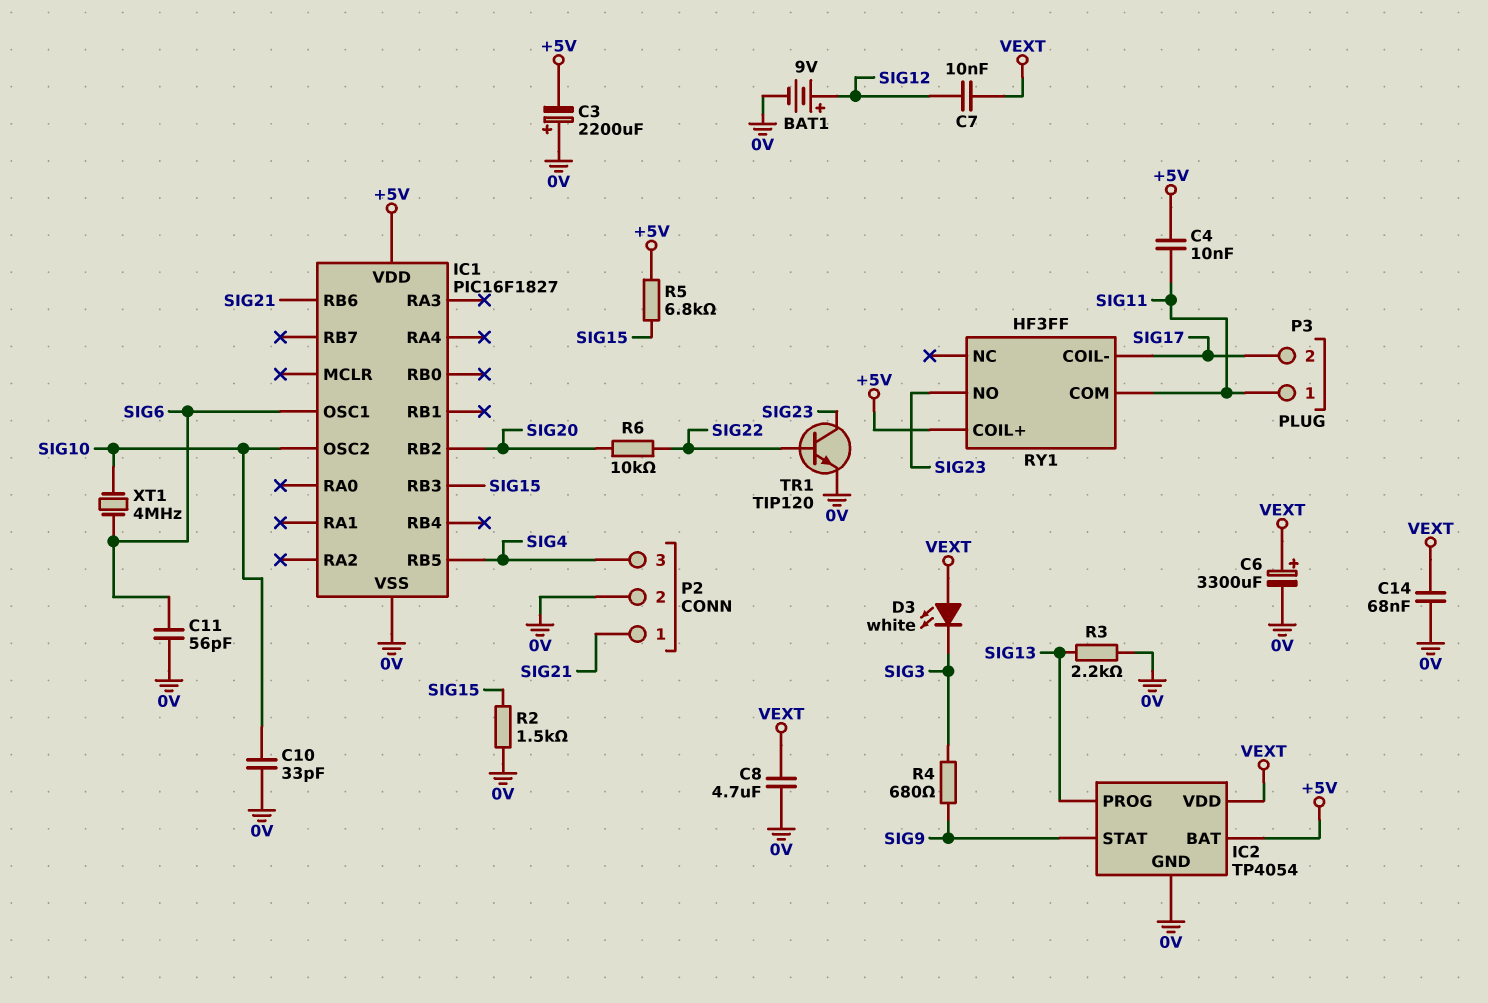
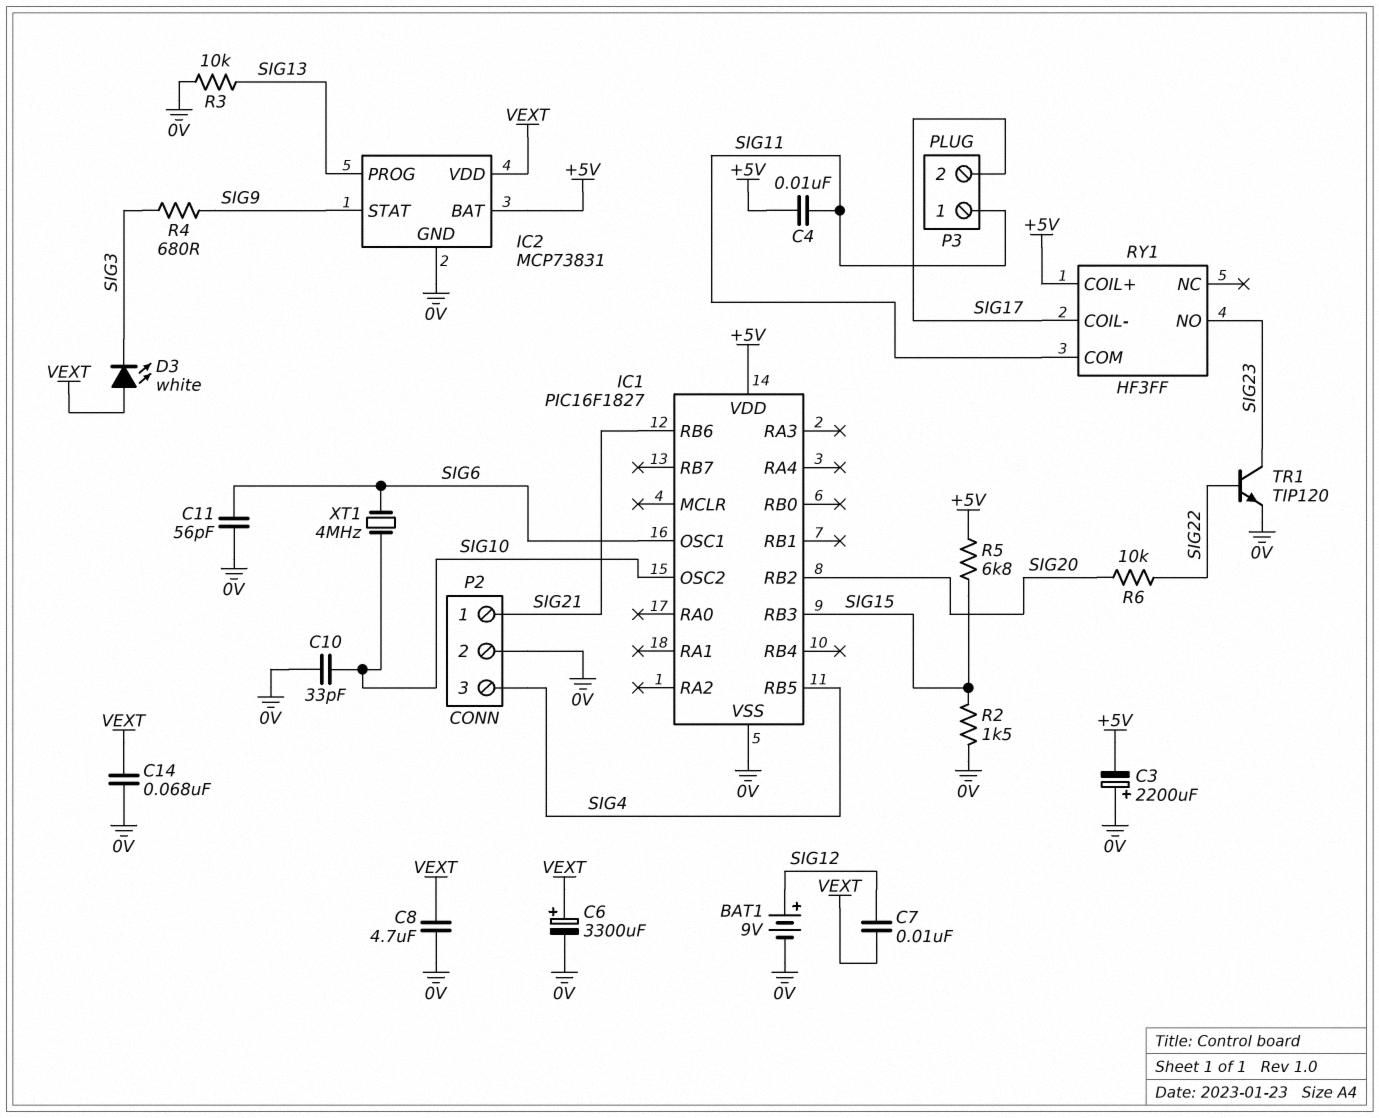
IC2: TP4054 -> MCP73831
R3: 2.2k (0V, SIG13) -> 10k (0V, SIG13)

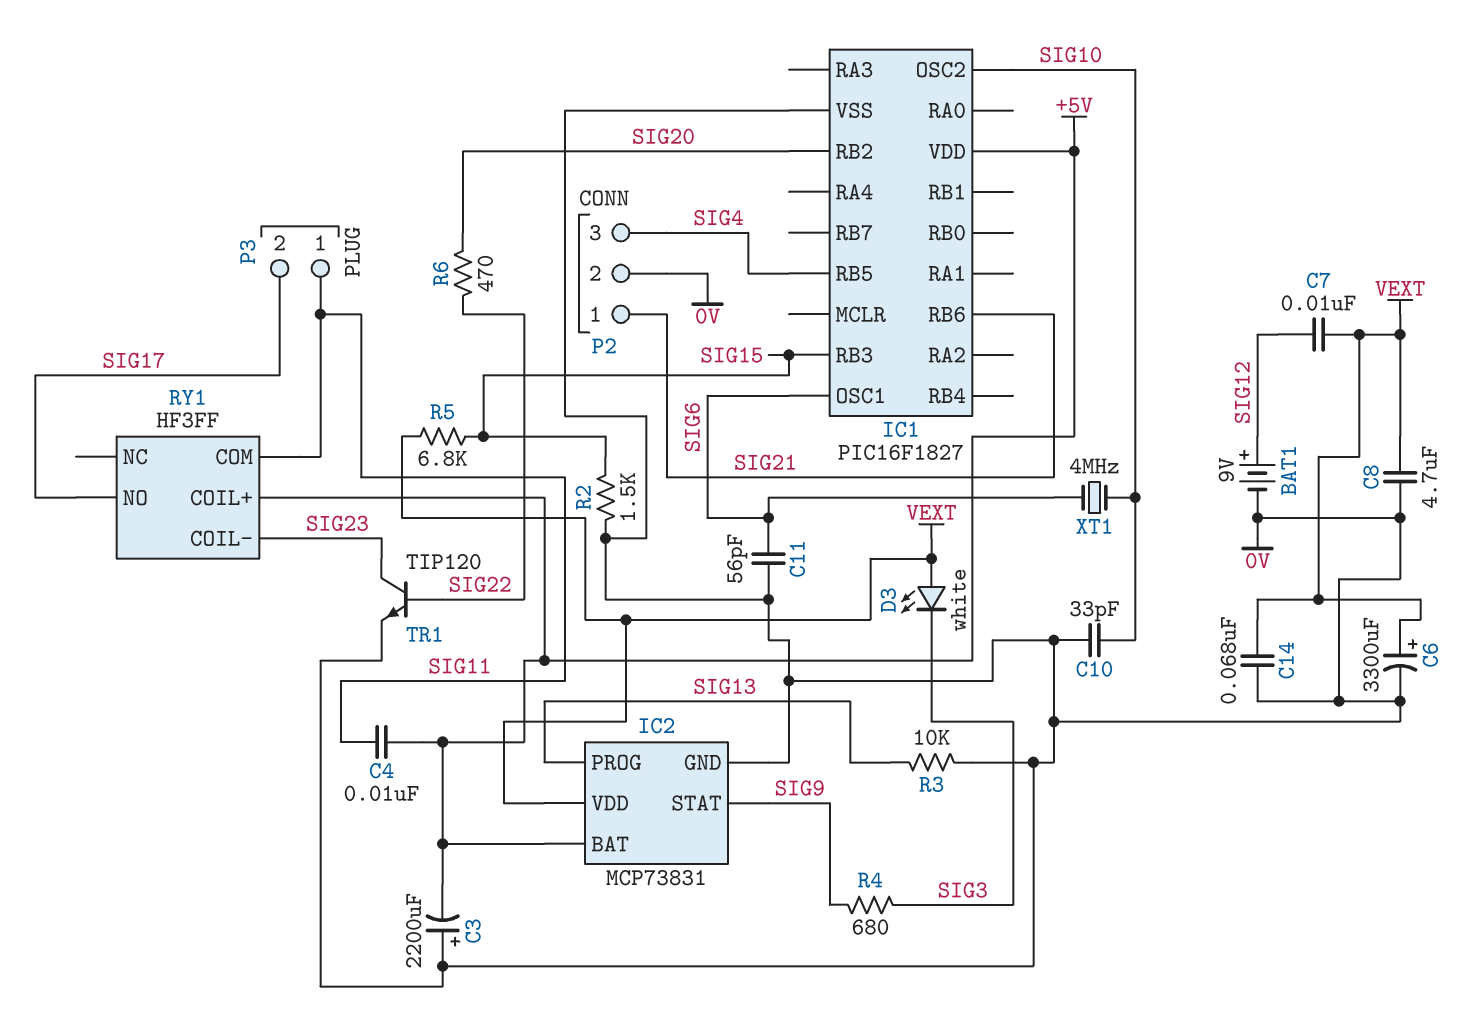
R5: 6.8k (+5V, SIG15) -> 6.8k (SIG15, VEXT)
R6: 10k (SIG20, SIG22) -> 470 (SIG20, SIG22)
RY1 pin COIL-: SIG17 -> SIG23
RY1 pin NO: SIG23 -> SIG17

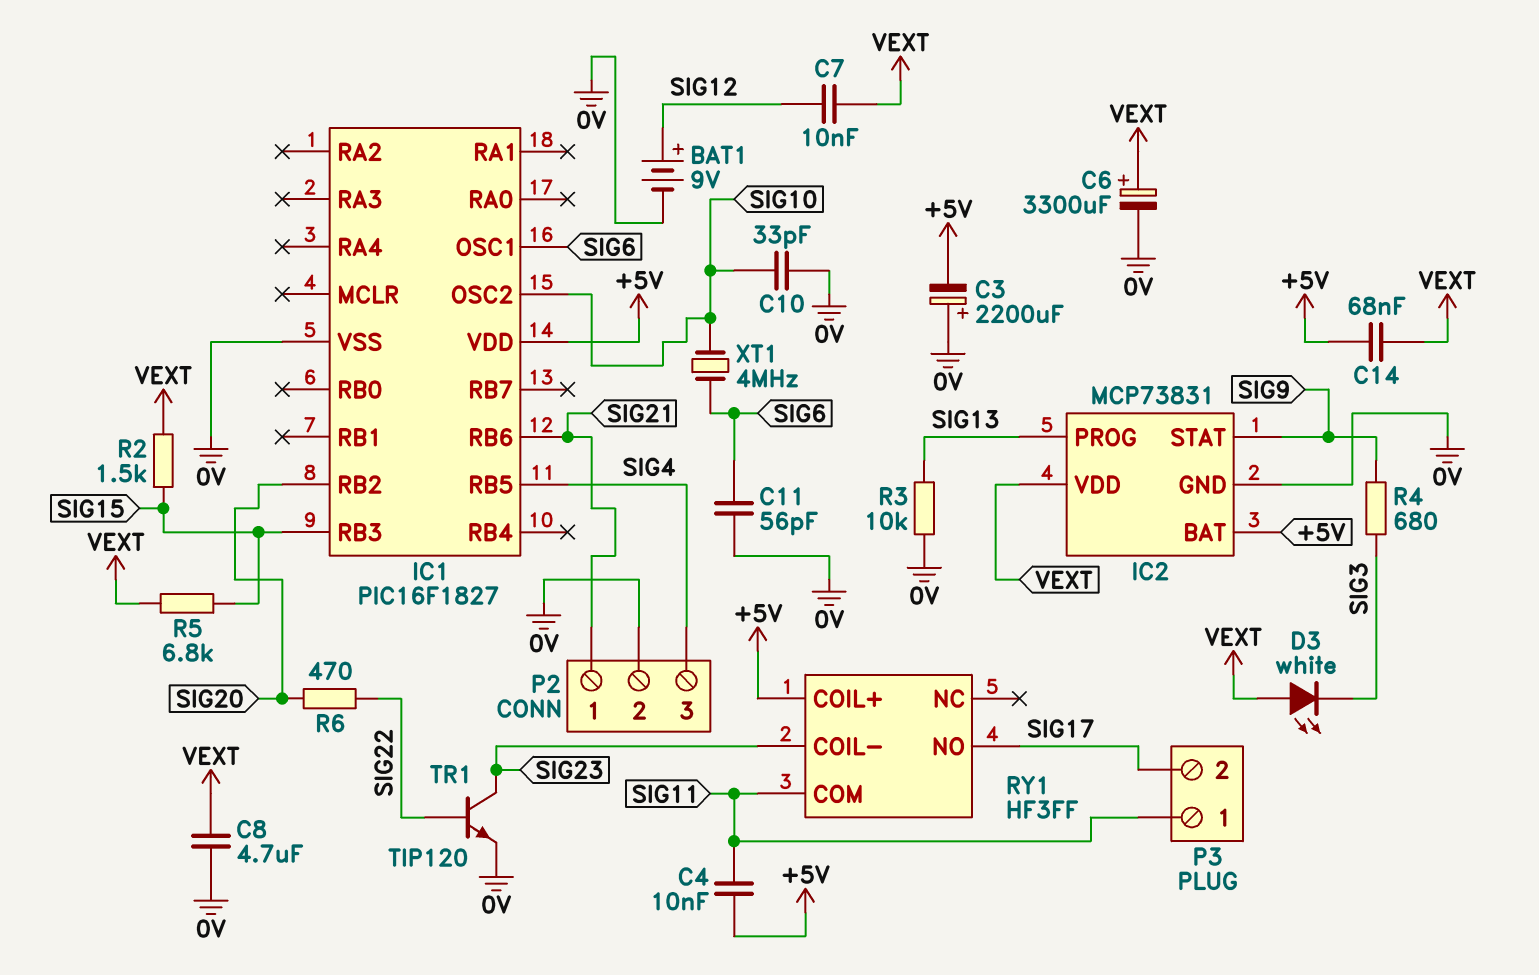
C14: 68nF (0V, VEXT) -> 68nF (+5V, VEXT)
R2: 1.5k (0V, SIG15) -> 1.5k (SIG15, VEXT)

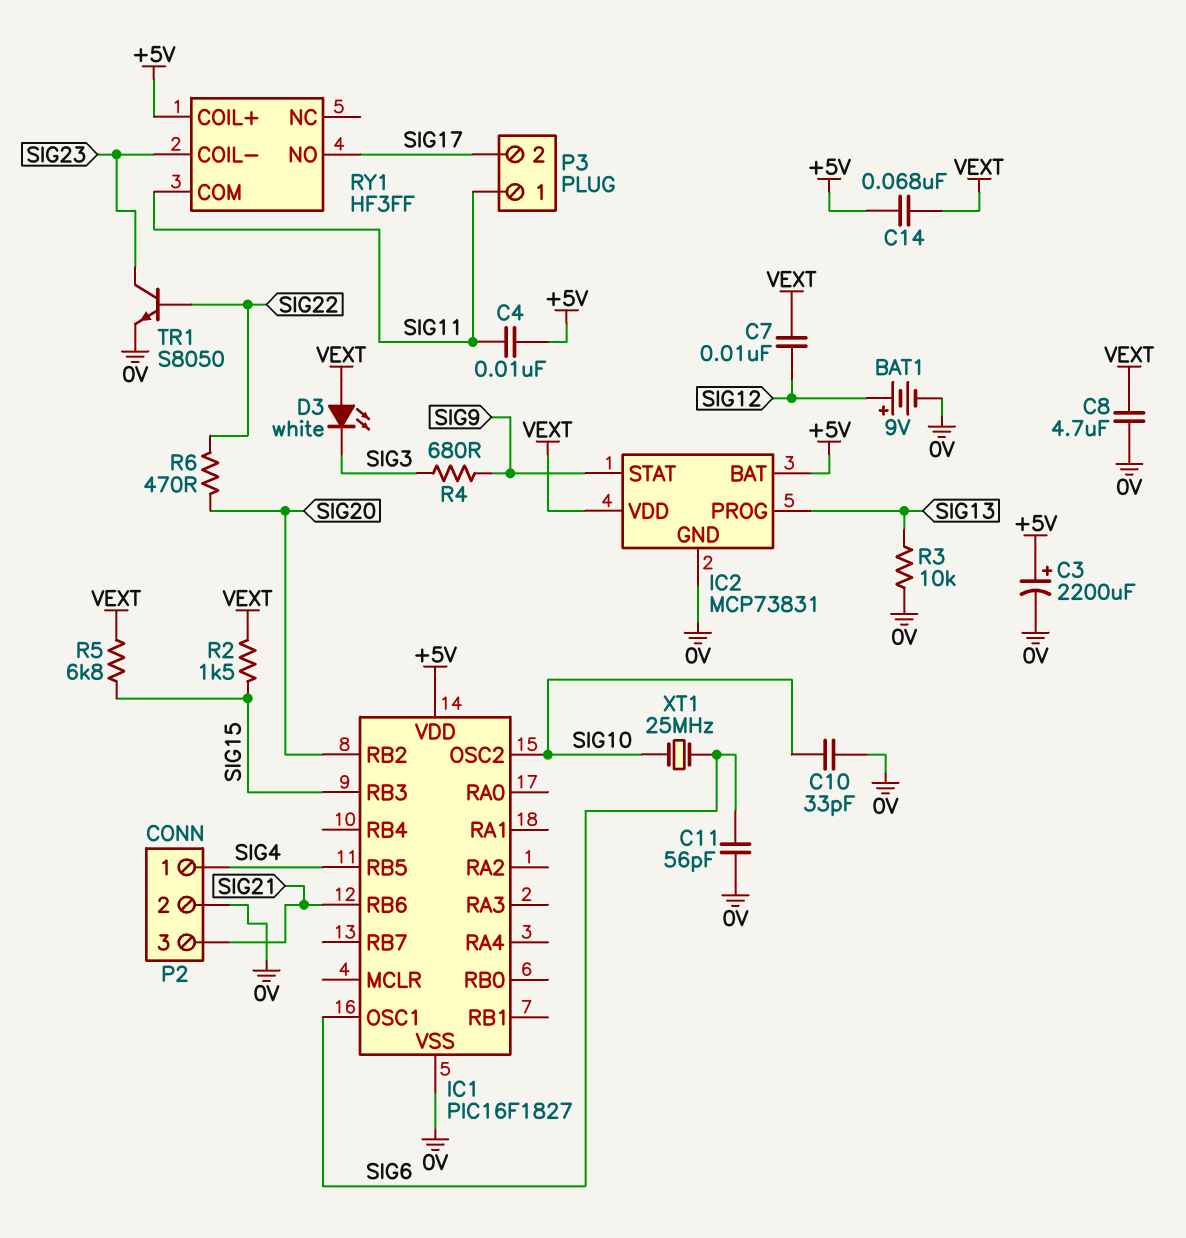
C3: 2200uF (plus 0V, minus +5V) -> 2200uF (plus +5V, minus 0V)
C6: 3300uF (plus VEXT, minus 0V) -> none
P2 pin 1: SIG21 -> SIG4
P2 pin 3: SIG4 -> SIG21
TR1: NPN TIP120 (B SIG22, C SIG23, E 0V) -> NPN S8050 (B SIG22, C SIG23, E 0V)
XT1: 4MHz (SIG6, SIG10) -> 25MHz (SIG6, SIG10)

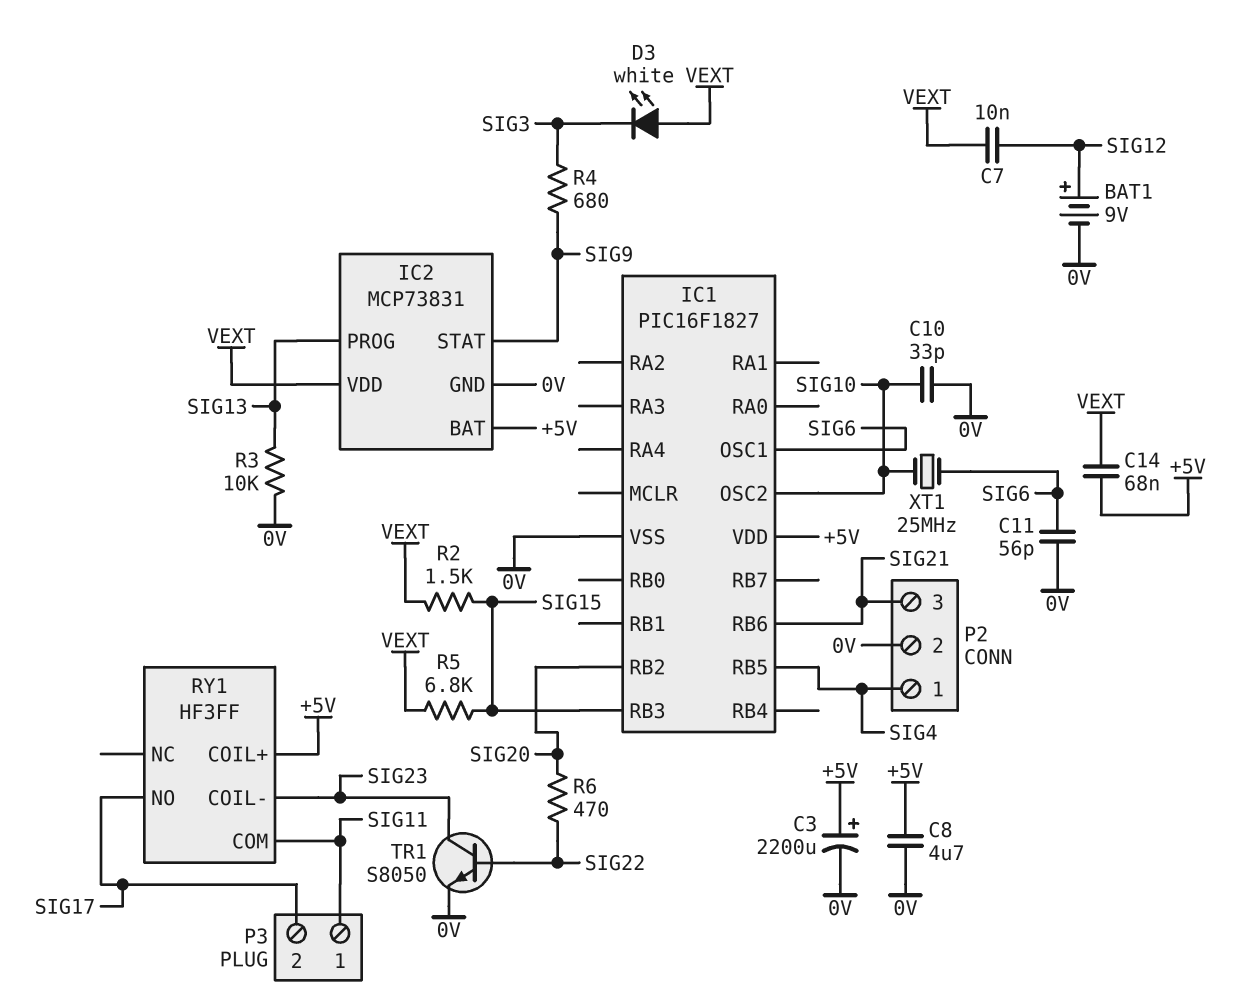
C4: 10nF (+5V, SIG11) -> none
C8: 4.7uF (0V, VEXT) -> 4.7uF (+5V, 0V)

